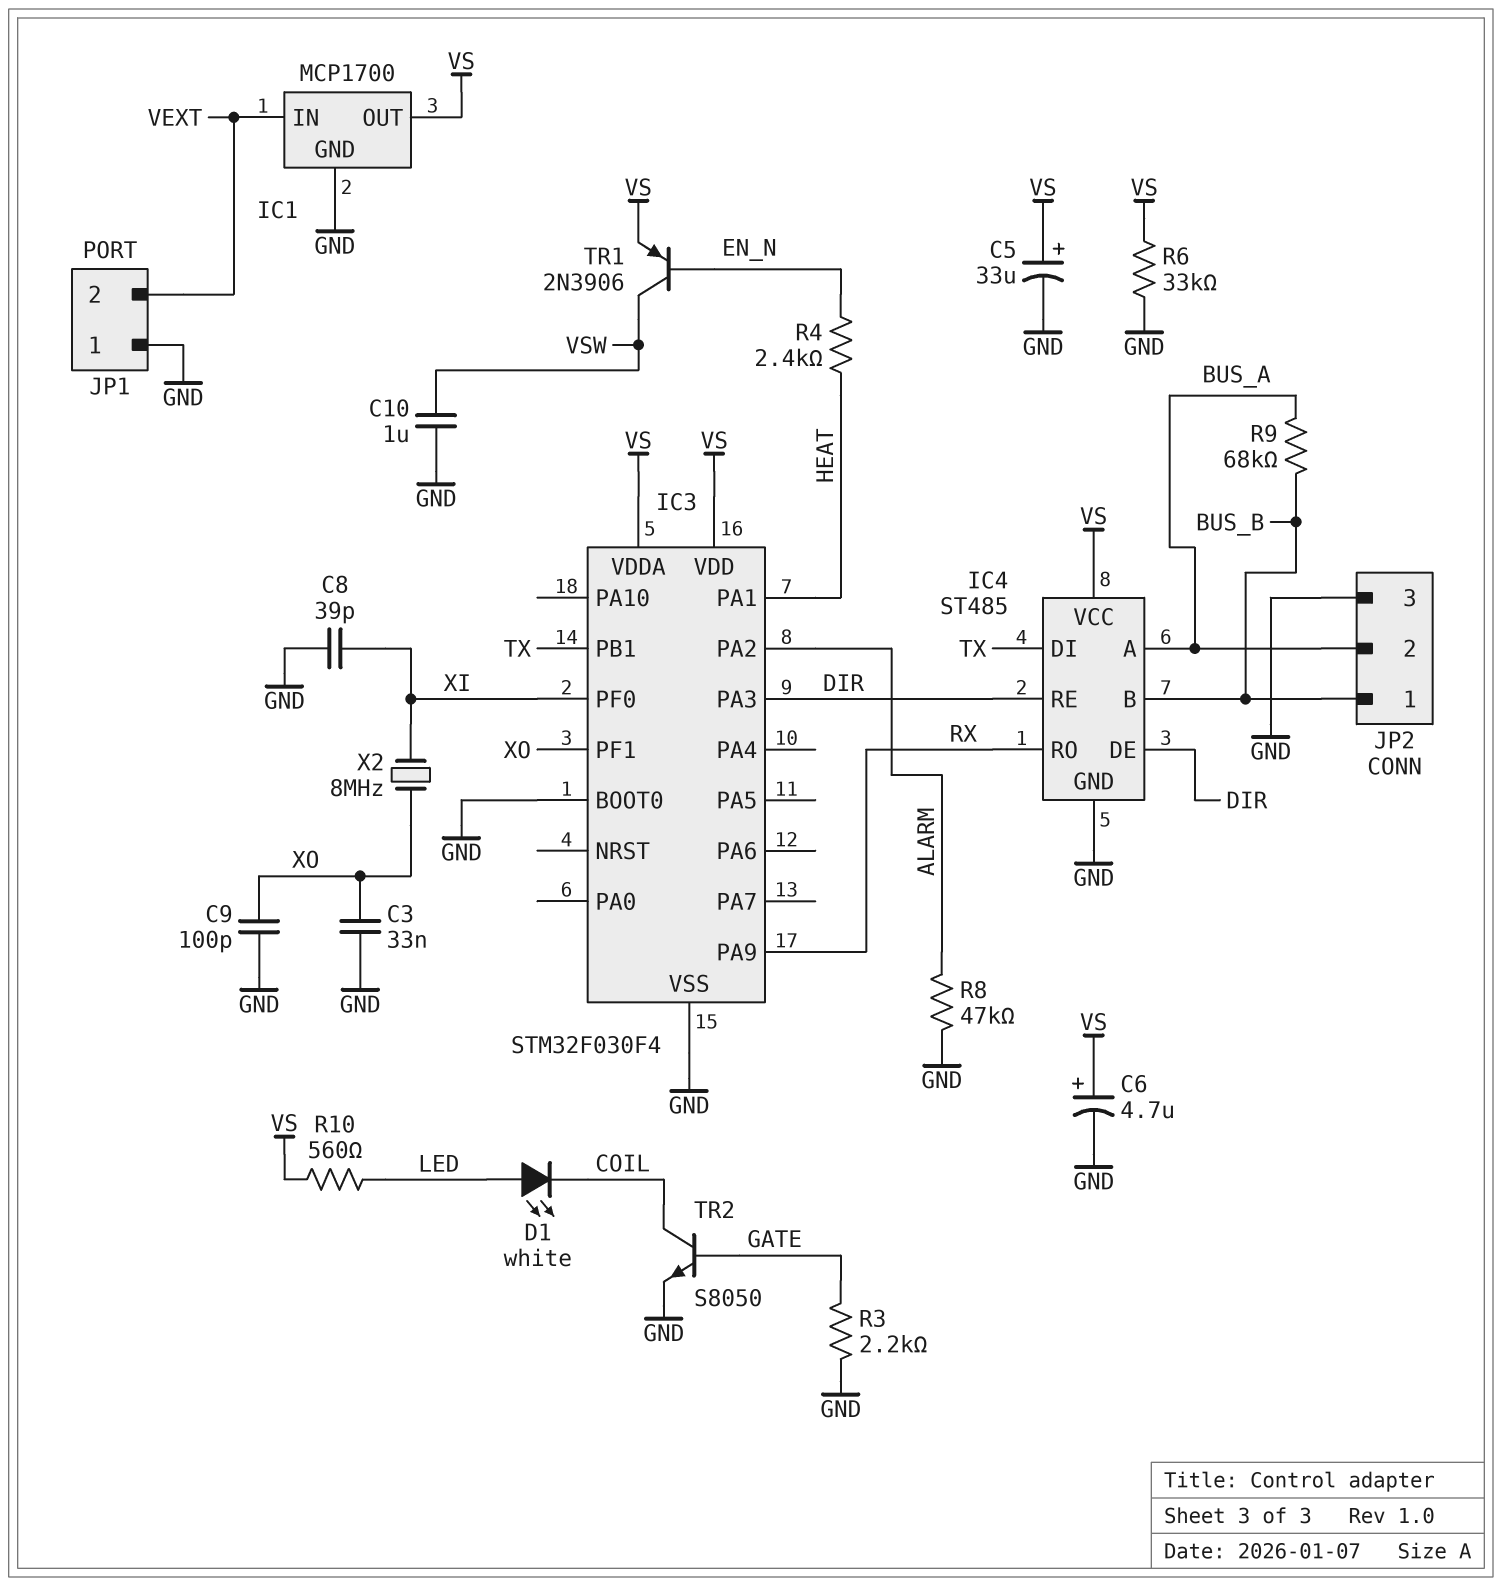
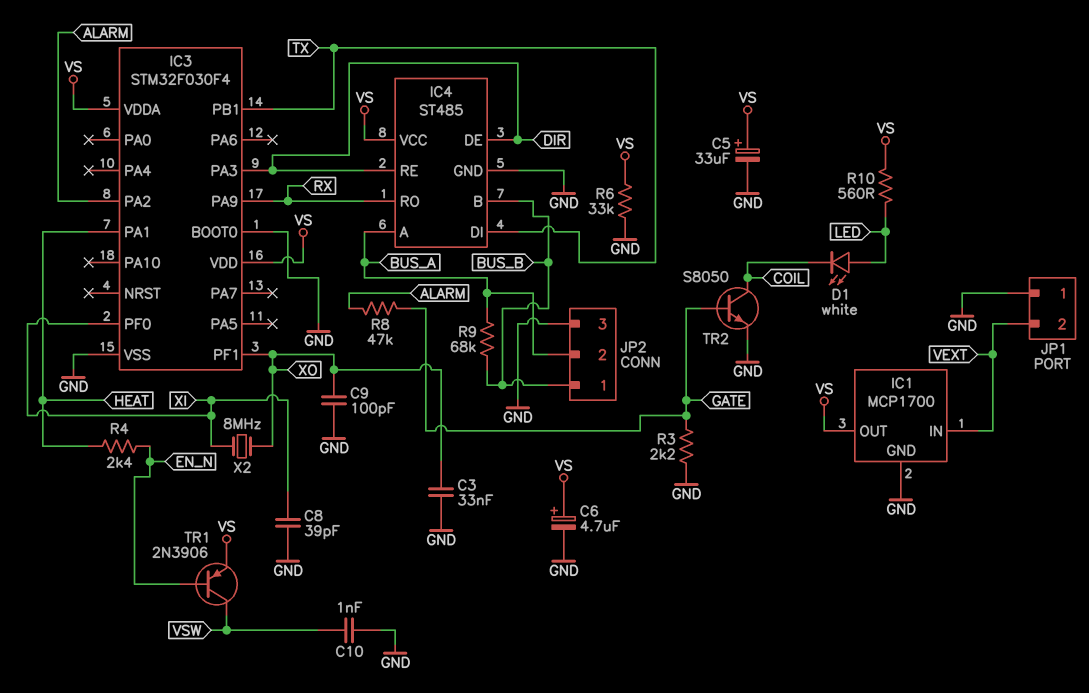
C10: 1uF (GND, VSW) -> 1nF (GND, VSW)
R8: 47k (ALARM, GND) -> 47k (ALARM, GATE)

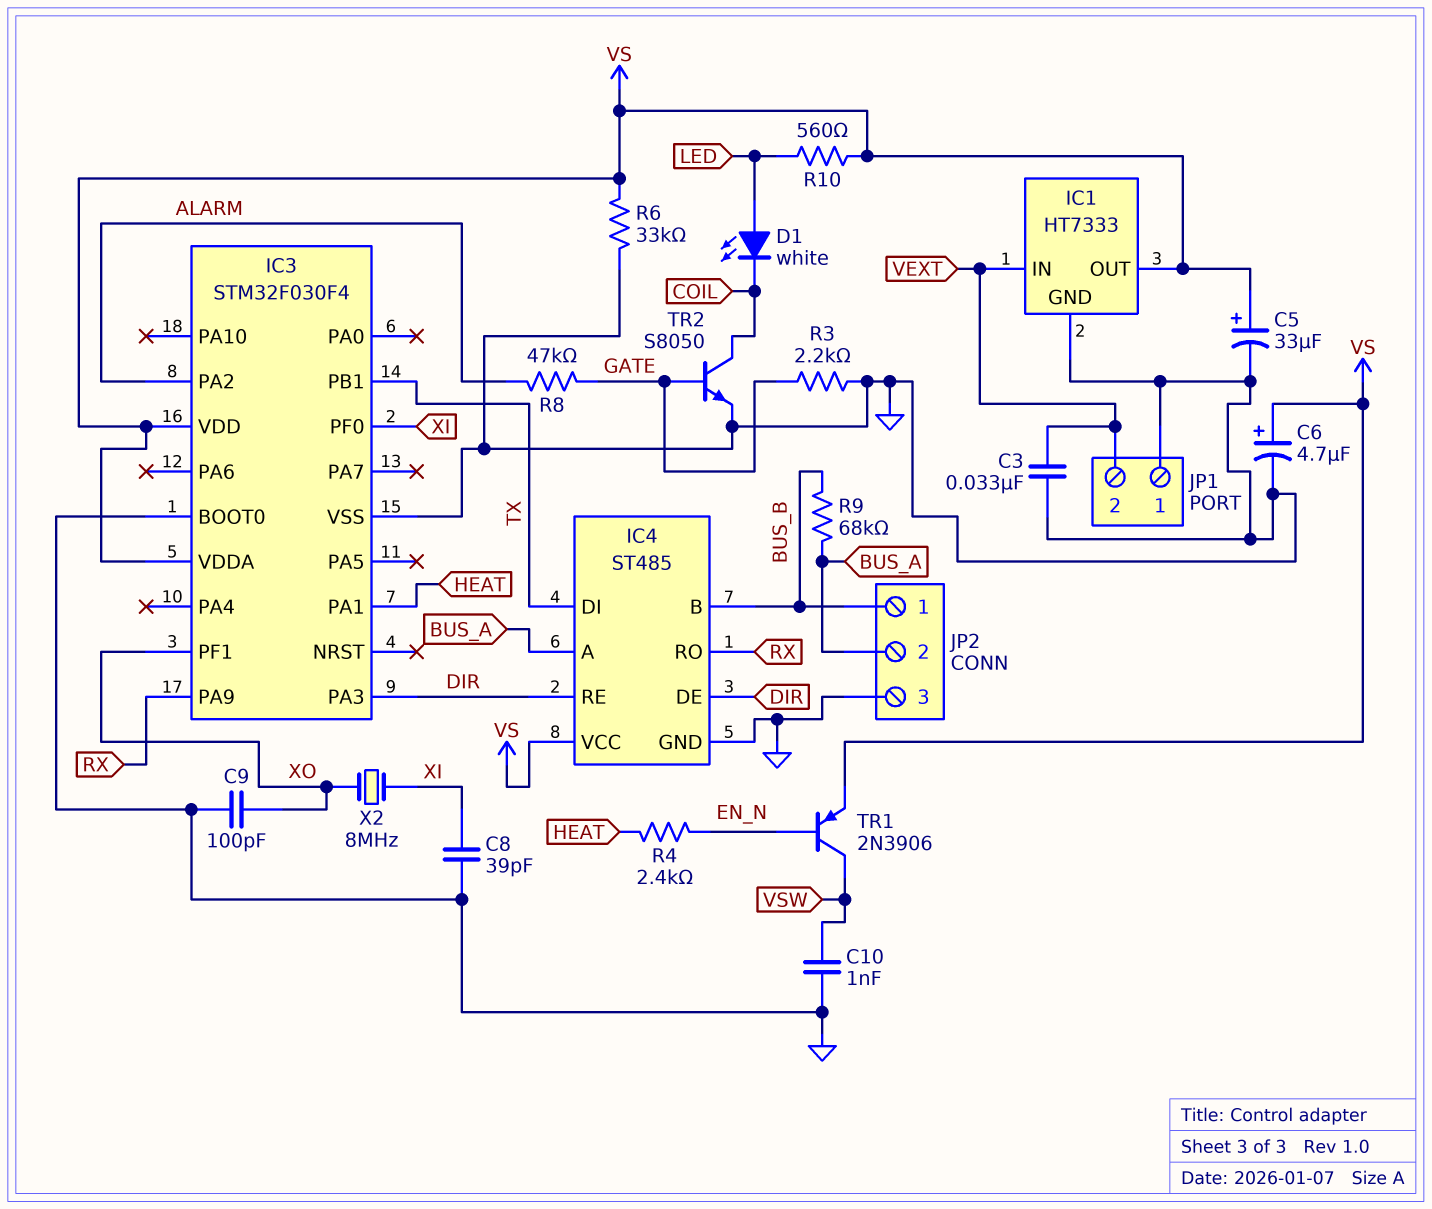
C3: 33nF (GND, XO) -> 33nF (GND, VEXT)
IC1: MCP1700 -> HT7333

